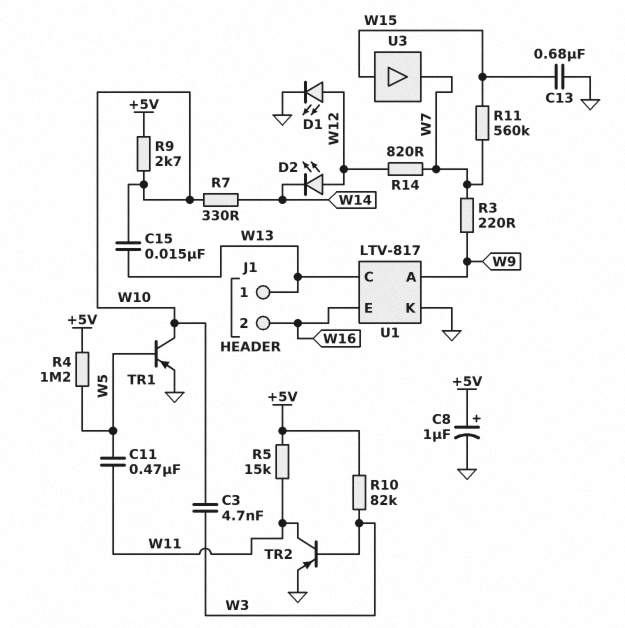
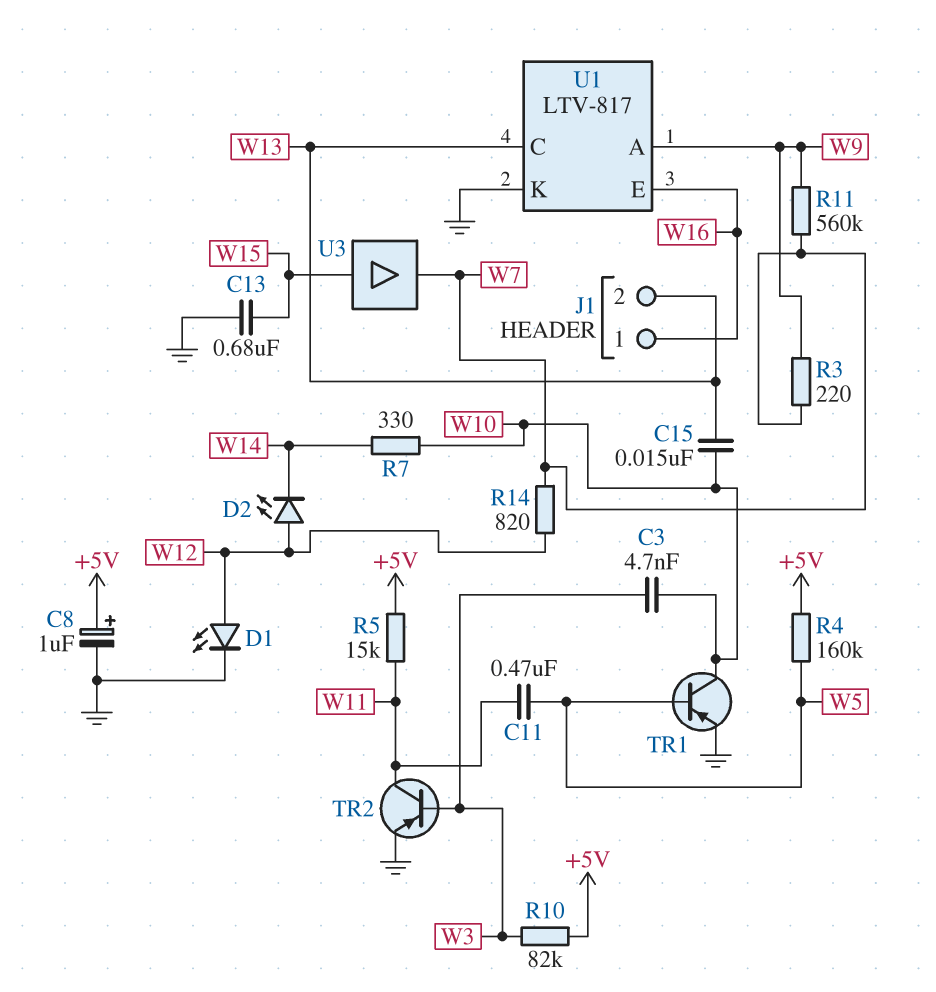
J1 pin 1: W13 -> W16
J1 pin 2: W16 -> W13
R4: 1.2M (+5V, W5) -> 160k (+5V, W5)
R9: 2.7k (+5V, W10) -> none
R11: 560k (W7, W15) -> 560k (W7, W9)

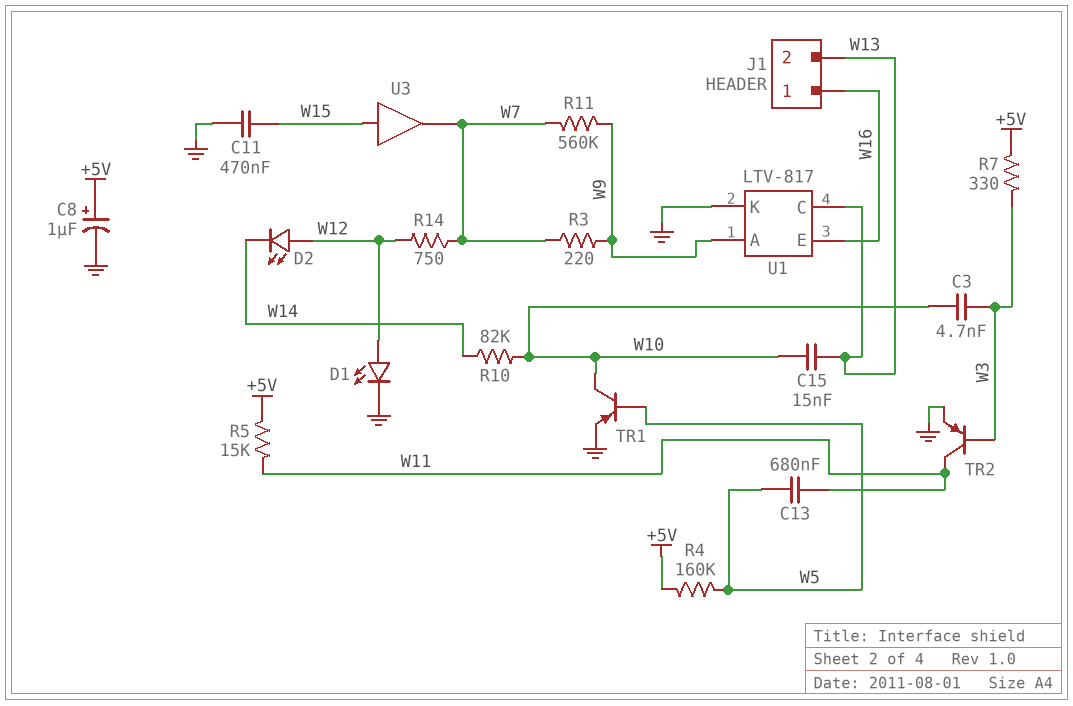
C11: 470nF (W5, W11) -> 470nF (GND, W15)
C13: 680nF (GND, W15) -> 680nF (W5, W11)
R7: 330 (W10, W14) -> 330 (+5V, W3)
R10: 82k (+5V, W3) -> 82k (W10, W14)
R14: 820 (W7, W12) -> 750 (W7, W12)

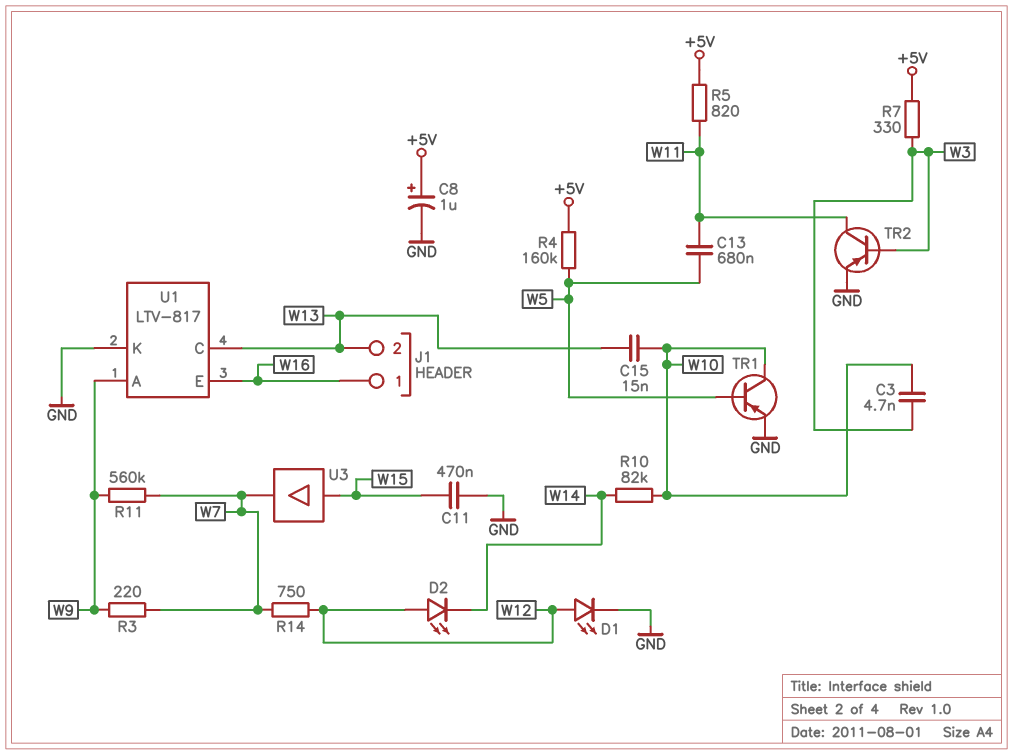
R5: 15k (+5V, W11) -> 820 (+5V, W11)

